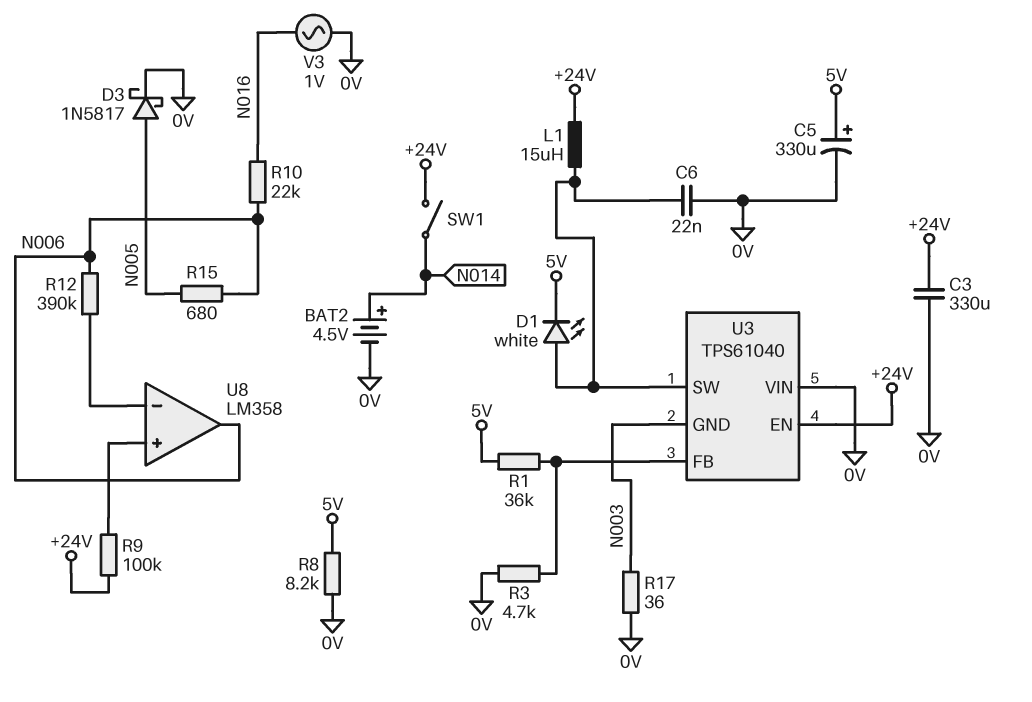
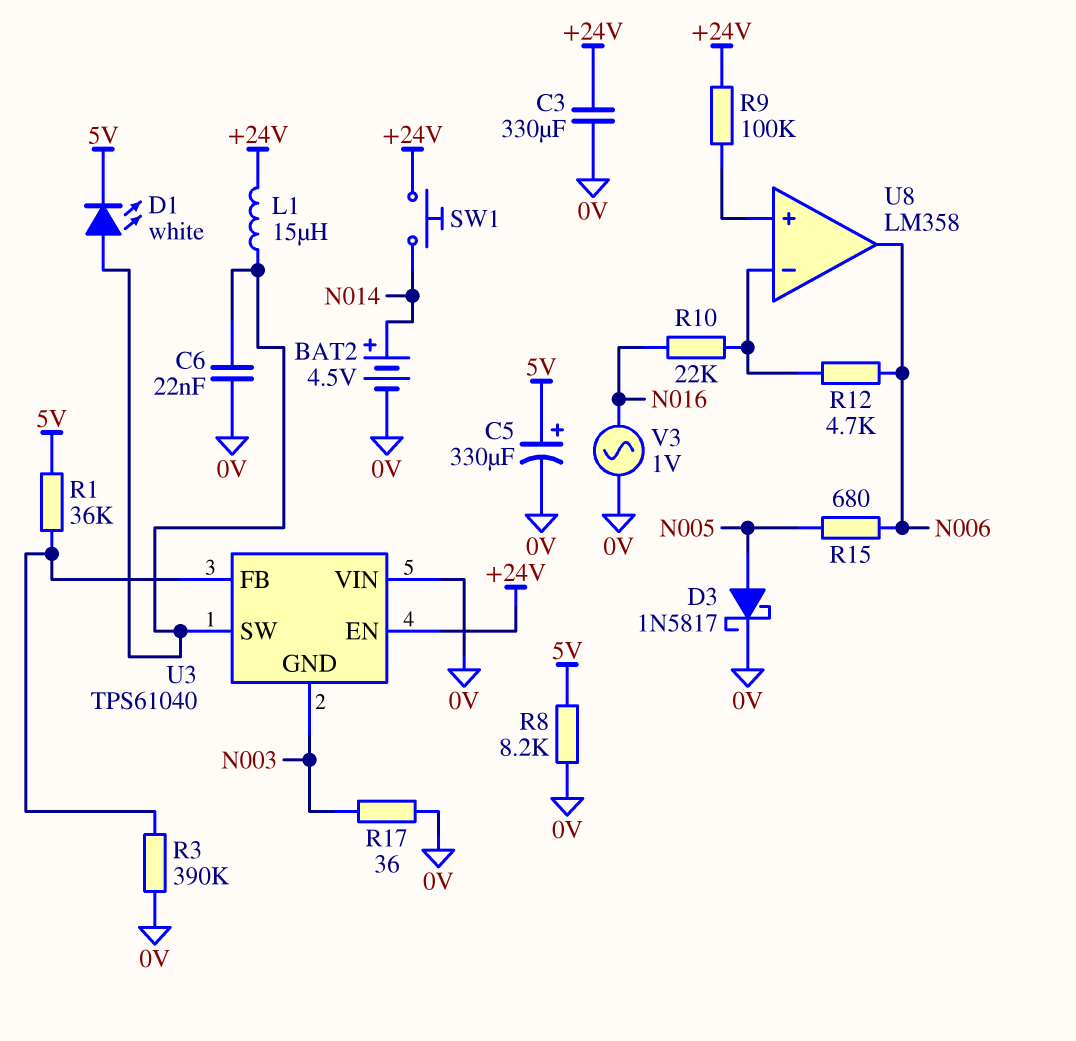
R3: 4.7k (0V, U3/FB) -> 390k (0V, U3/FB)
R10: 22k (N006, N016) -> 22k (N016, U8/in-)
R12: 390k (N006, U8/in-) -> 4.7k (N006, U8/in-)
SW1: switch (+24V, N014) -> button (+24V, N014)

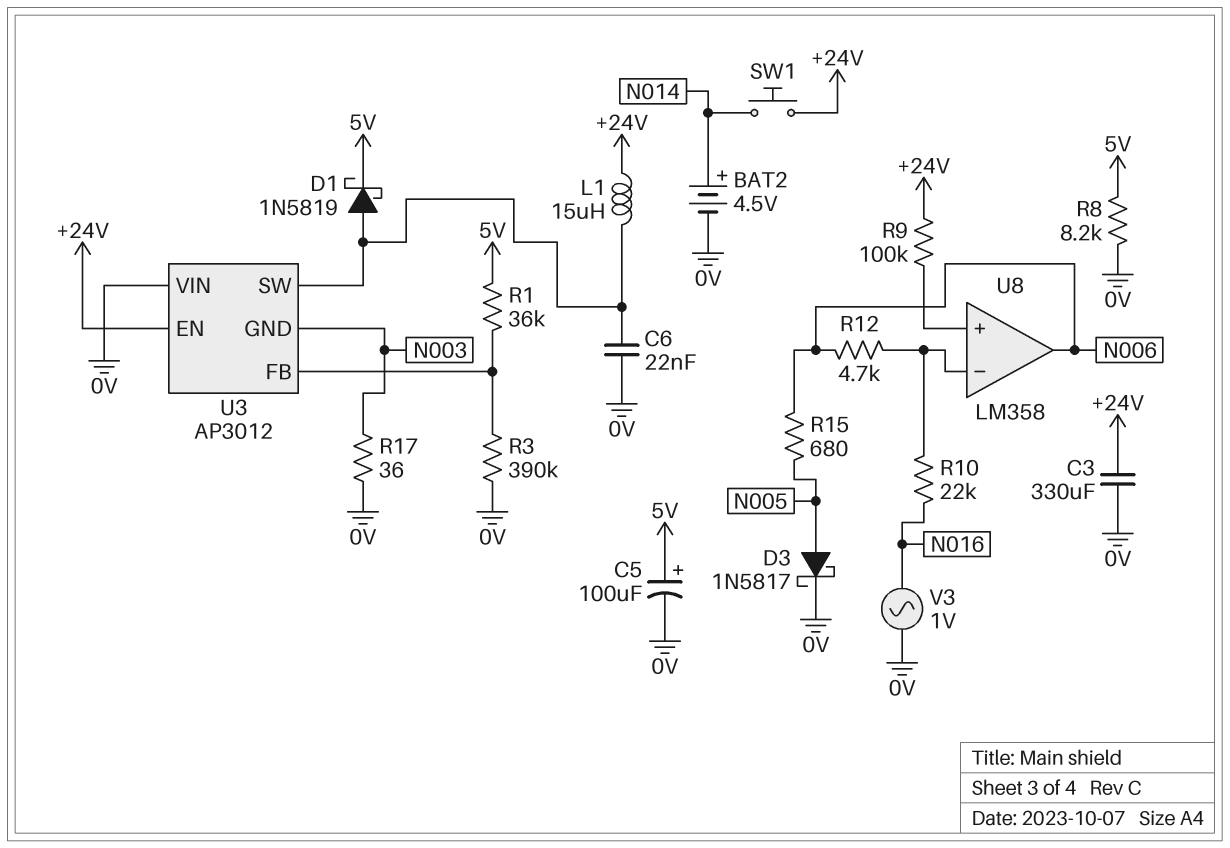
C5: 330uF (plus 5V, minus 0V) -> 100uF (plus 5V, minus 0V)
D1: LED white (A U3/SW, K 5V) -> schottky 1N5819 (A U3/SW, K 5V)
U3: TPS61040 -> AP3012

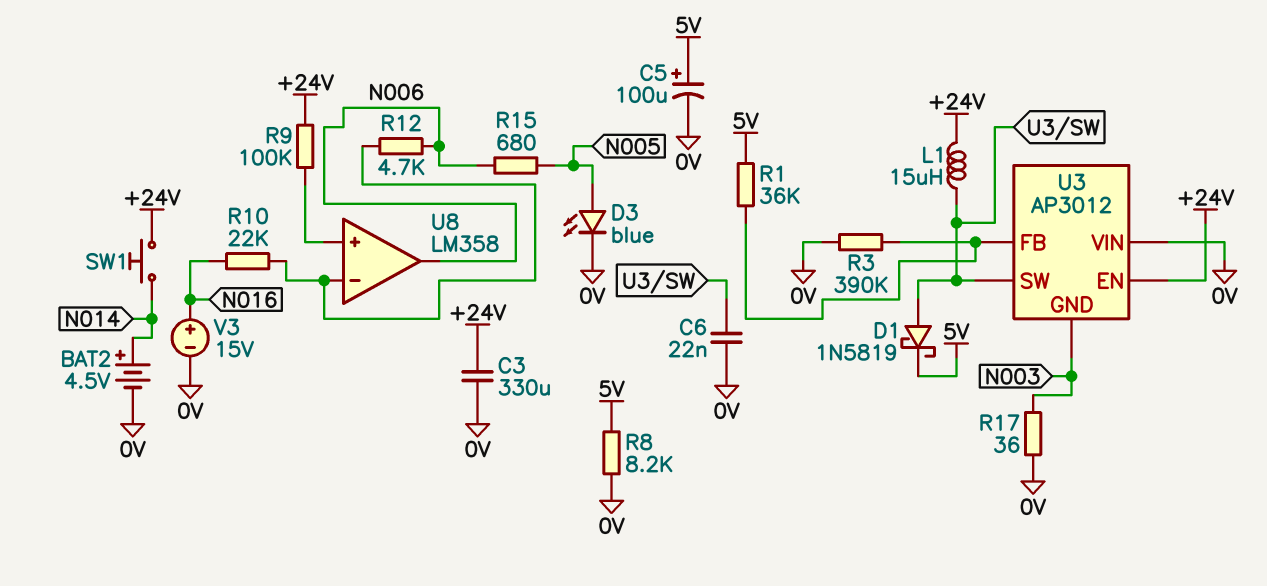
D3: schottky 1N5817 (A N005, K 0V) -> LED blue (A N005, K 0V)
V3: AC 1V (0V, N016) -> 15V (plus N016, minus 0V)

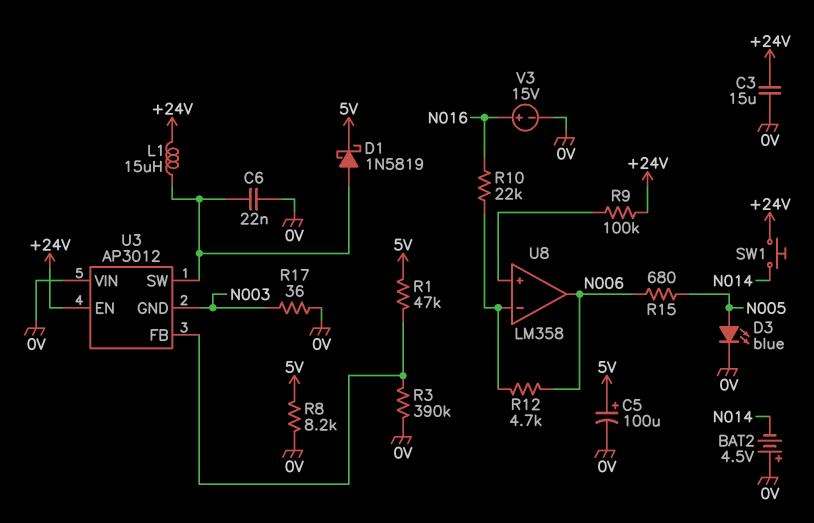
BAT2: 4.5V (plus N014, minus 0V) -> 4.5V (plus 0V, minus N014)
C3: 330uF (+24V, 0V) -> 15uF (+24V, 0V)
R1: 36k (5V, U3/FB) -> 47k (5V, U3/FB)

